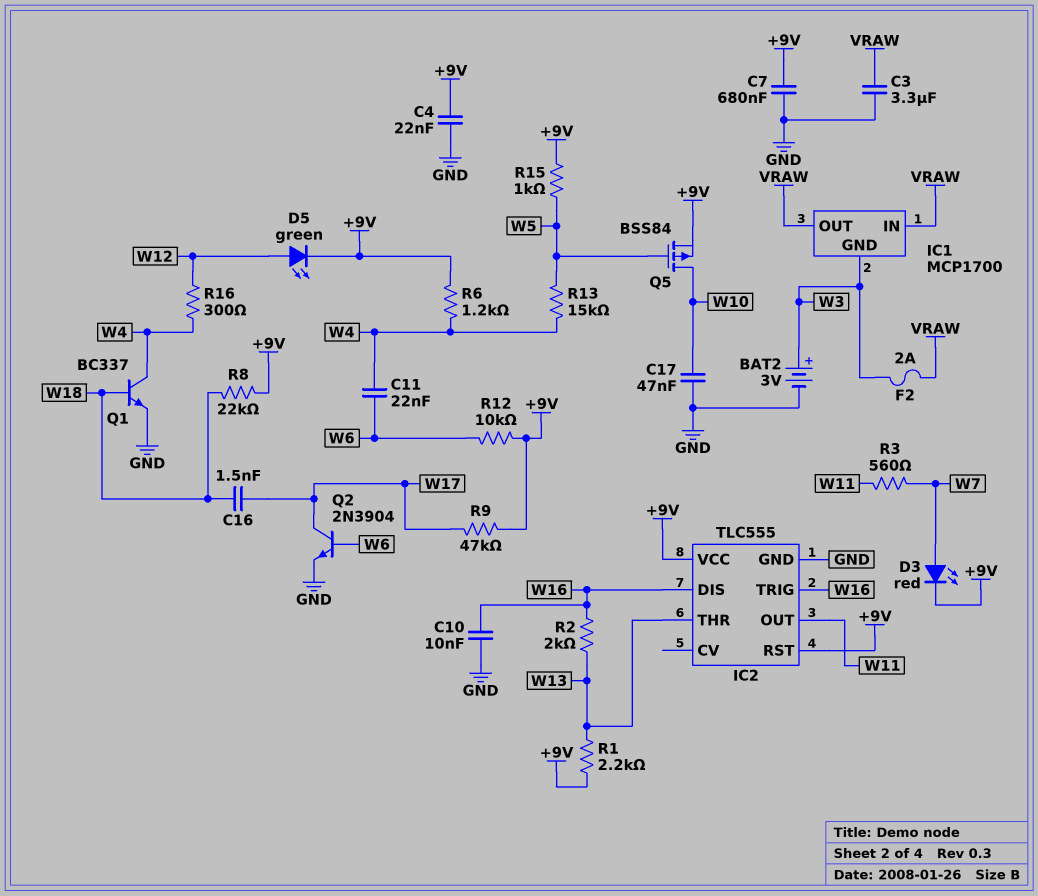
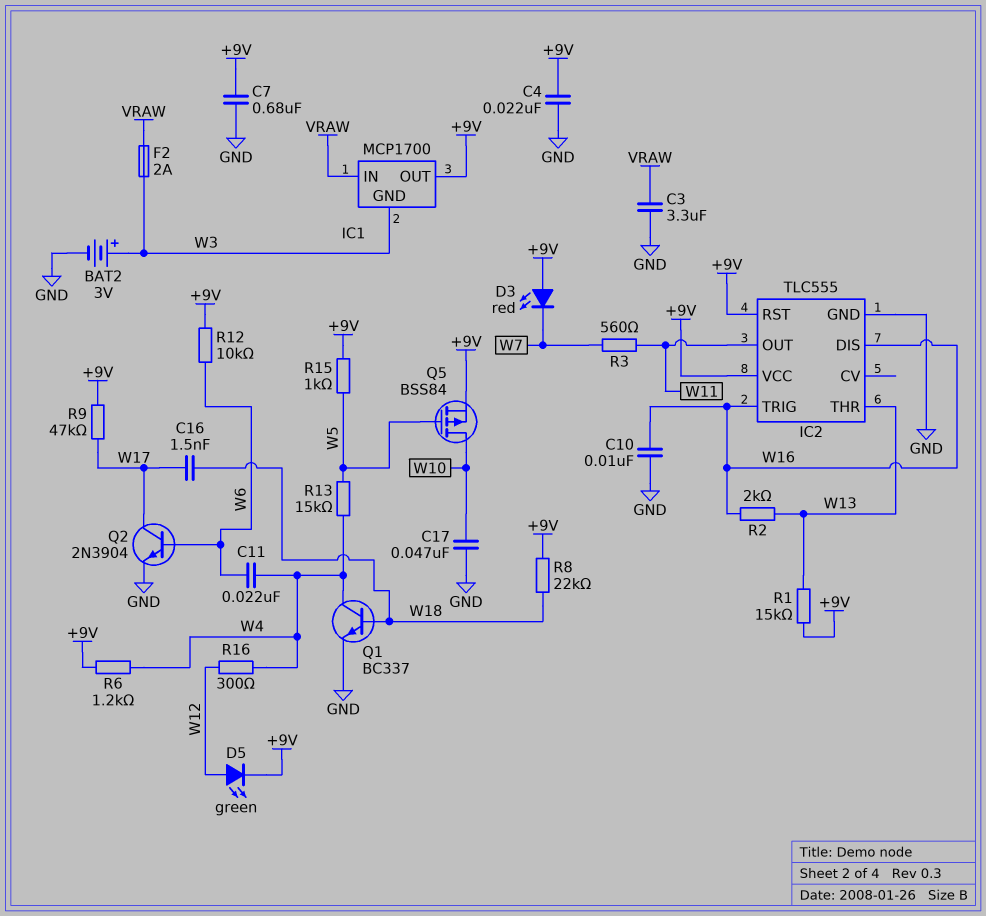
D3: LED red (A W7, K +9V) -> LED red (A +9V, K W7)
IC1 pin OUT: VRAW -> +9V
R1: 2.2k (+9V, W13) -> 15k (+9V, W13)

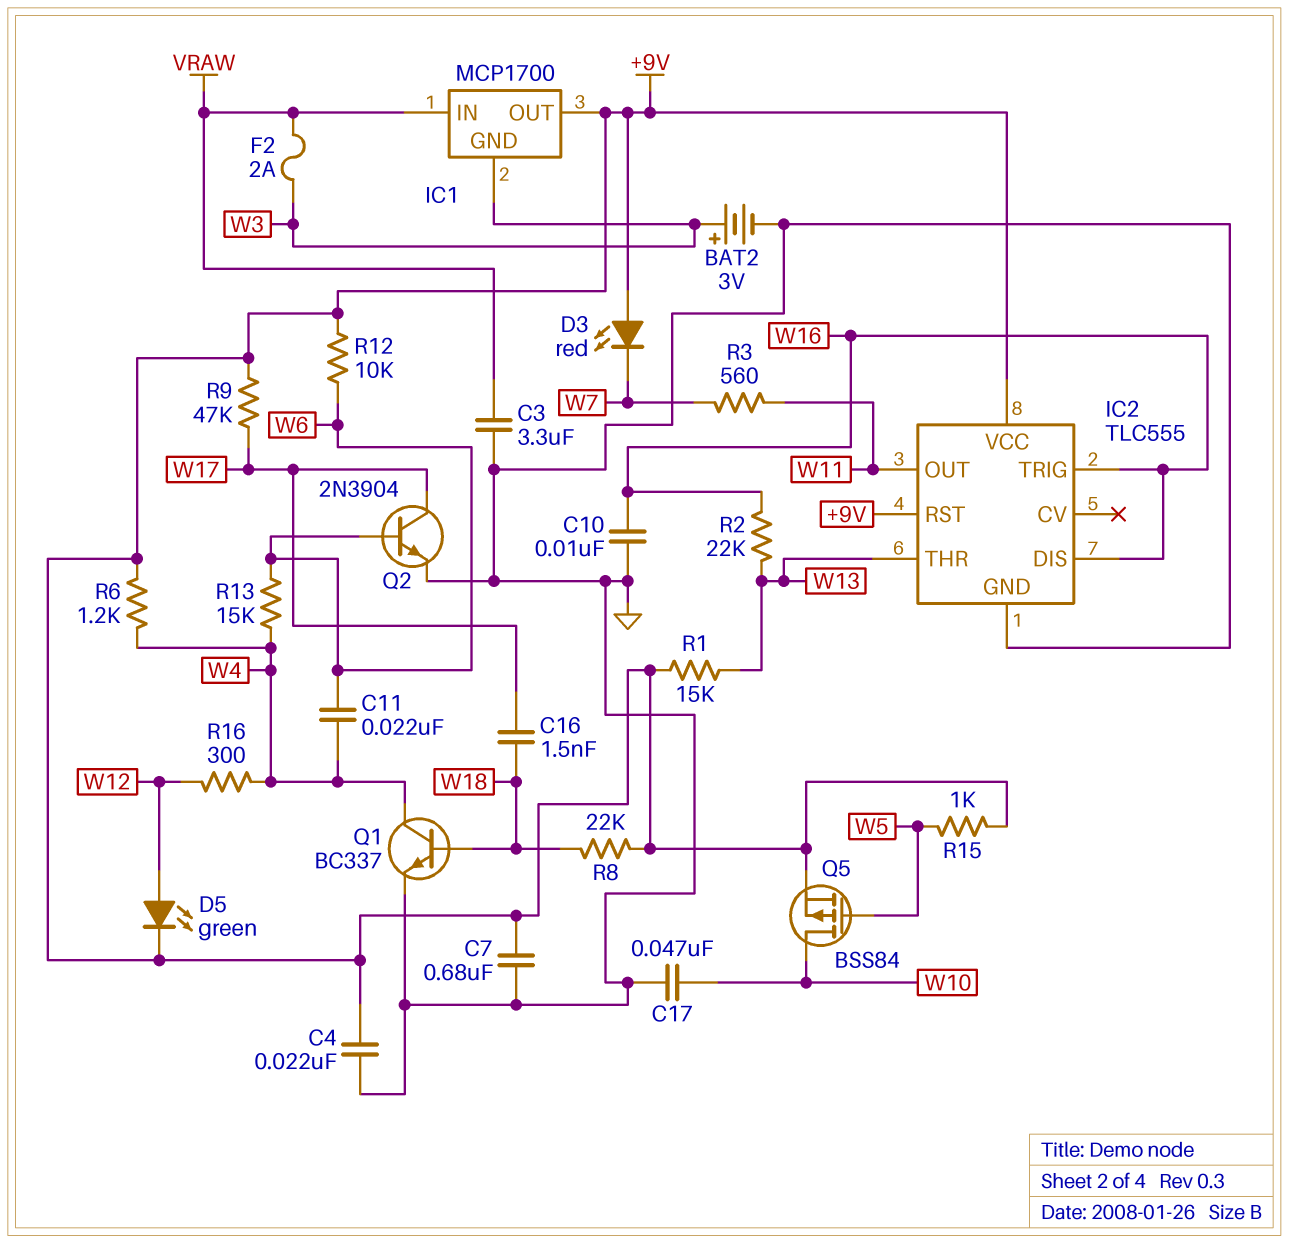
R2: 2k (W13, W16) -> 22k (W13, W16)
R13: 15k (W4, W5) -> 15k (W4, W6)

